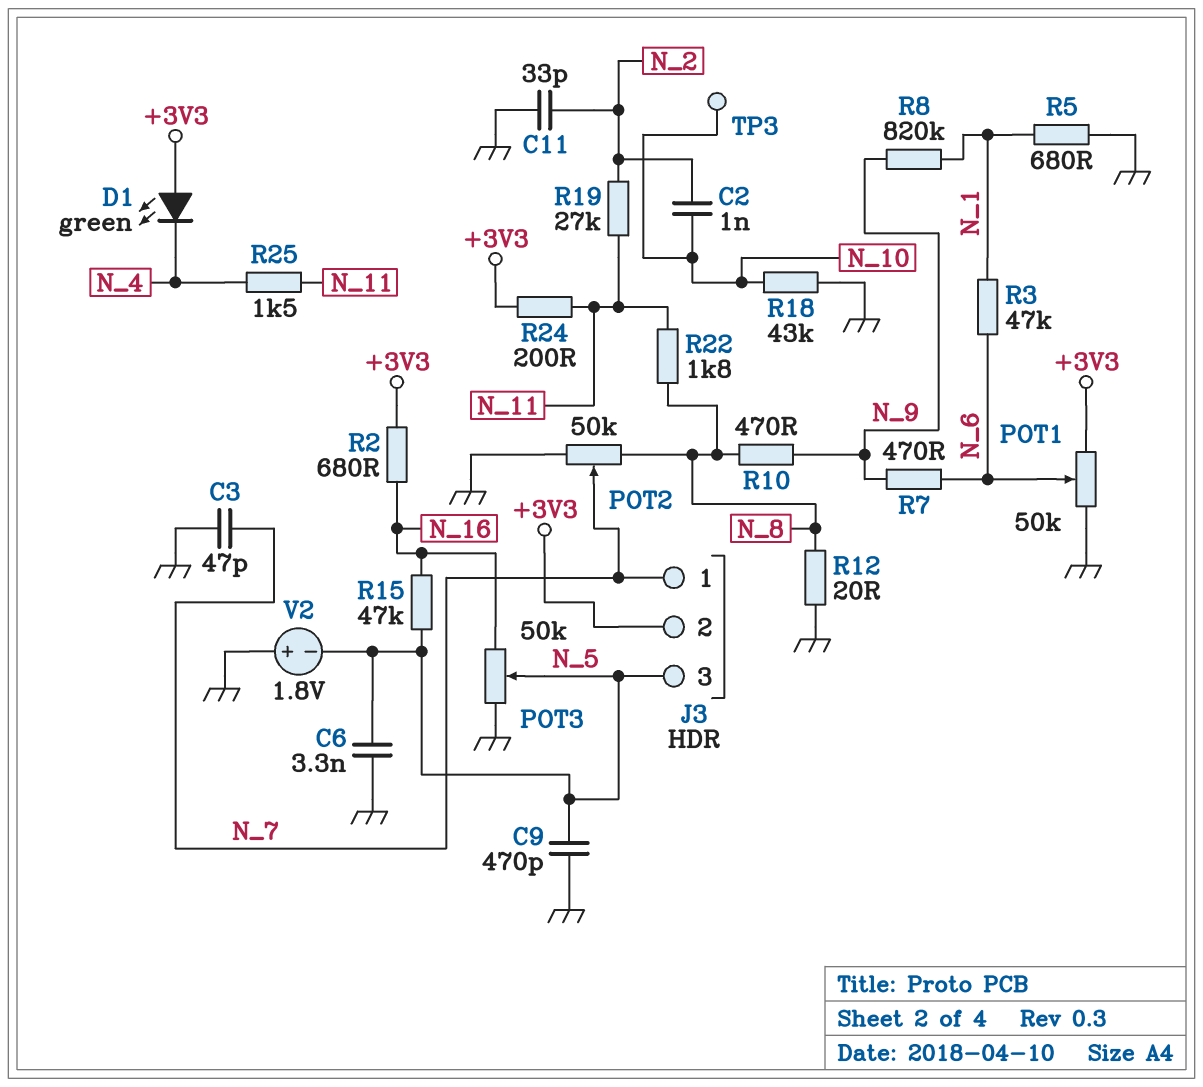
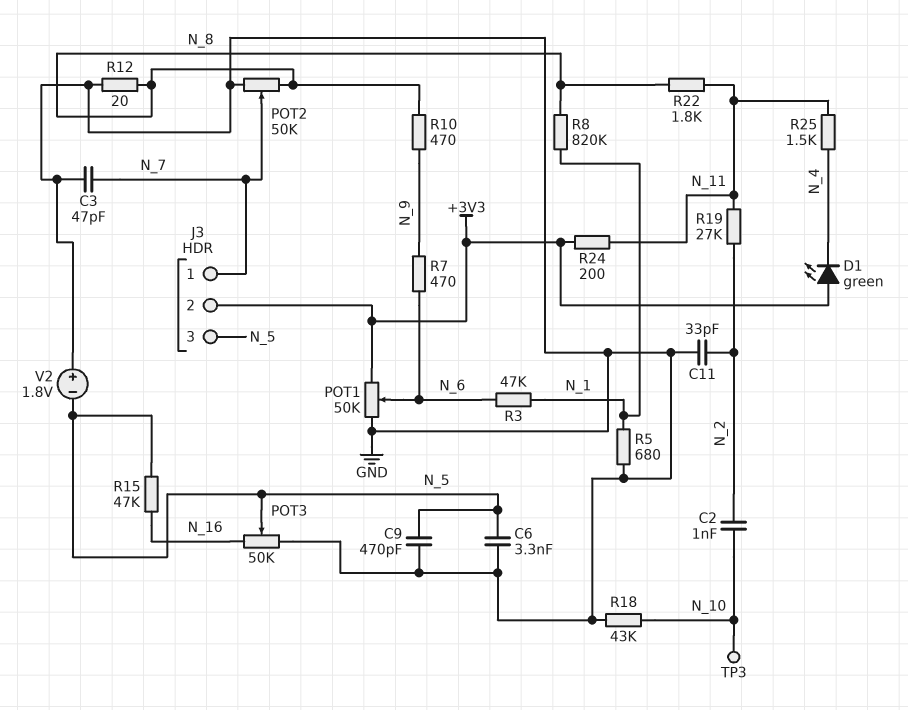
R2: 680 (+3V3, N_16) -> none
R8: 820k (N_1, N_9) -> 820k (N_1, N_8)

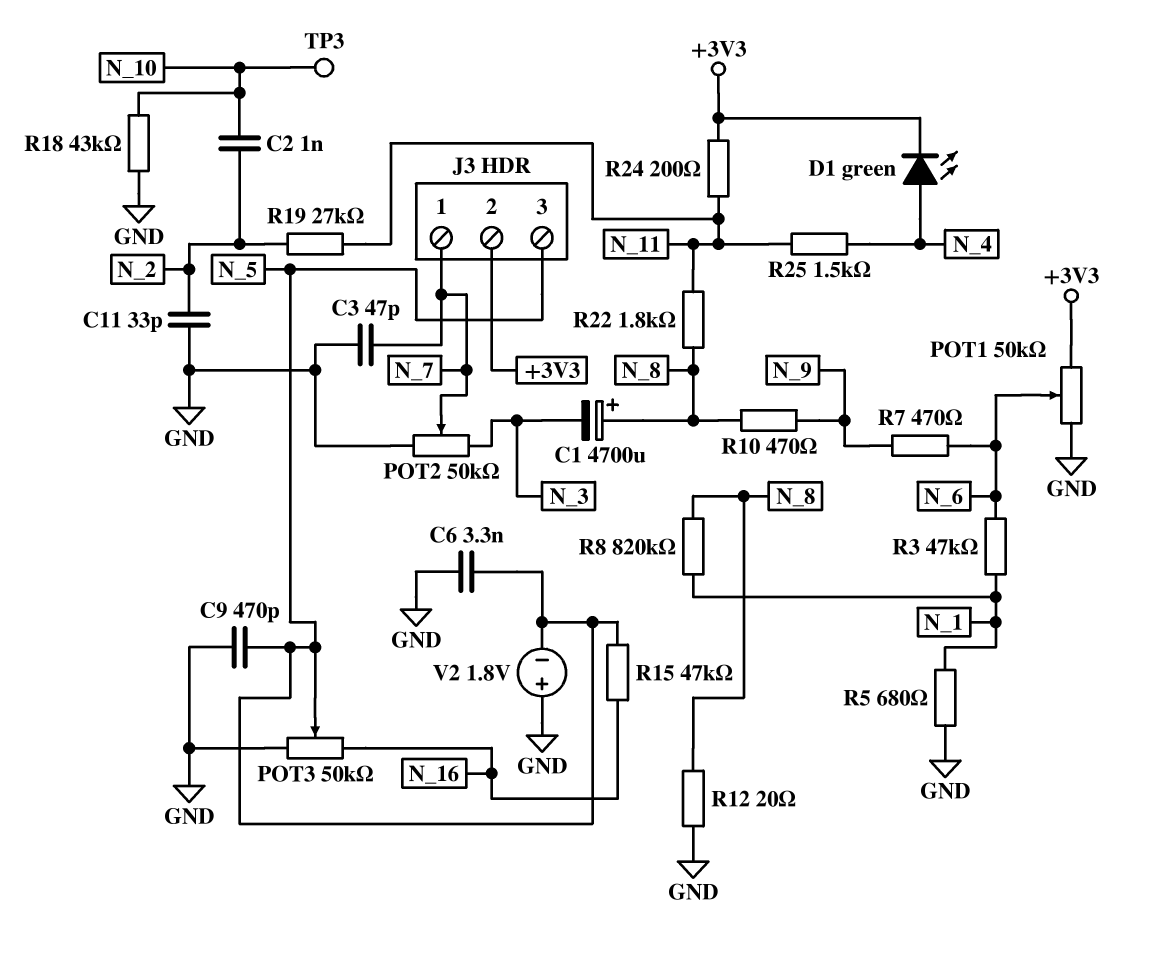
C1: none -> 4700uF (plus N_8, minus N_3)
D1: LED green (A +3V3, K N_4) -> LED green (A N_4, K +3V3)
POT2: 50k (GND, N_8, wiper N_7) -> 50k (GND, N_3, wiper N_7)

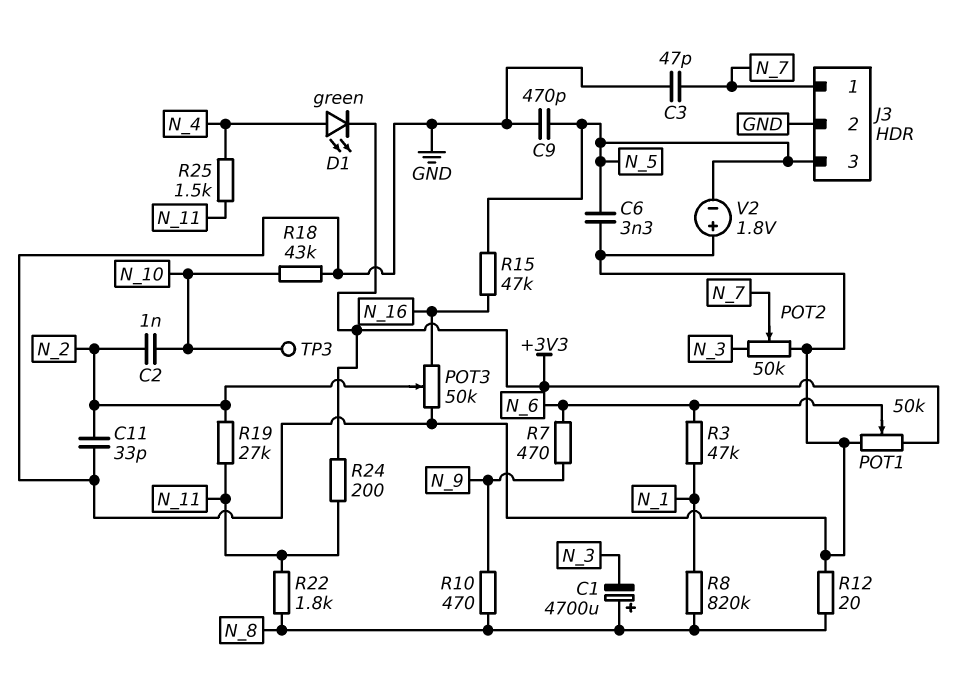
J3 pin 2: +3V3 -> GND
POT3: 50k (GND, N_16, wiper N_5) -> 50k (GND, N_16, wiper N_2)
R5: 680 (GND, N_1) -> none

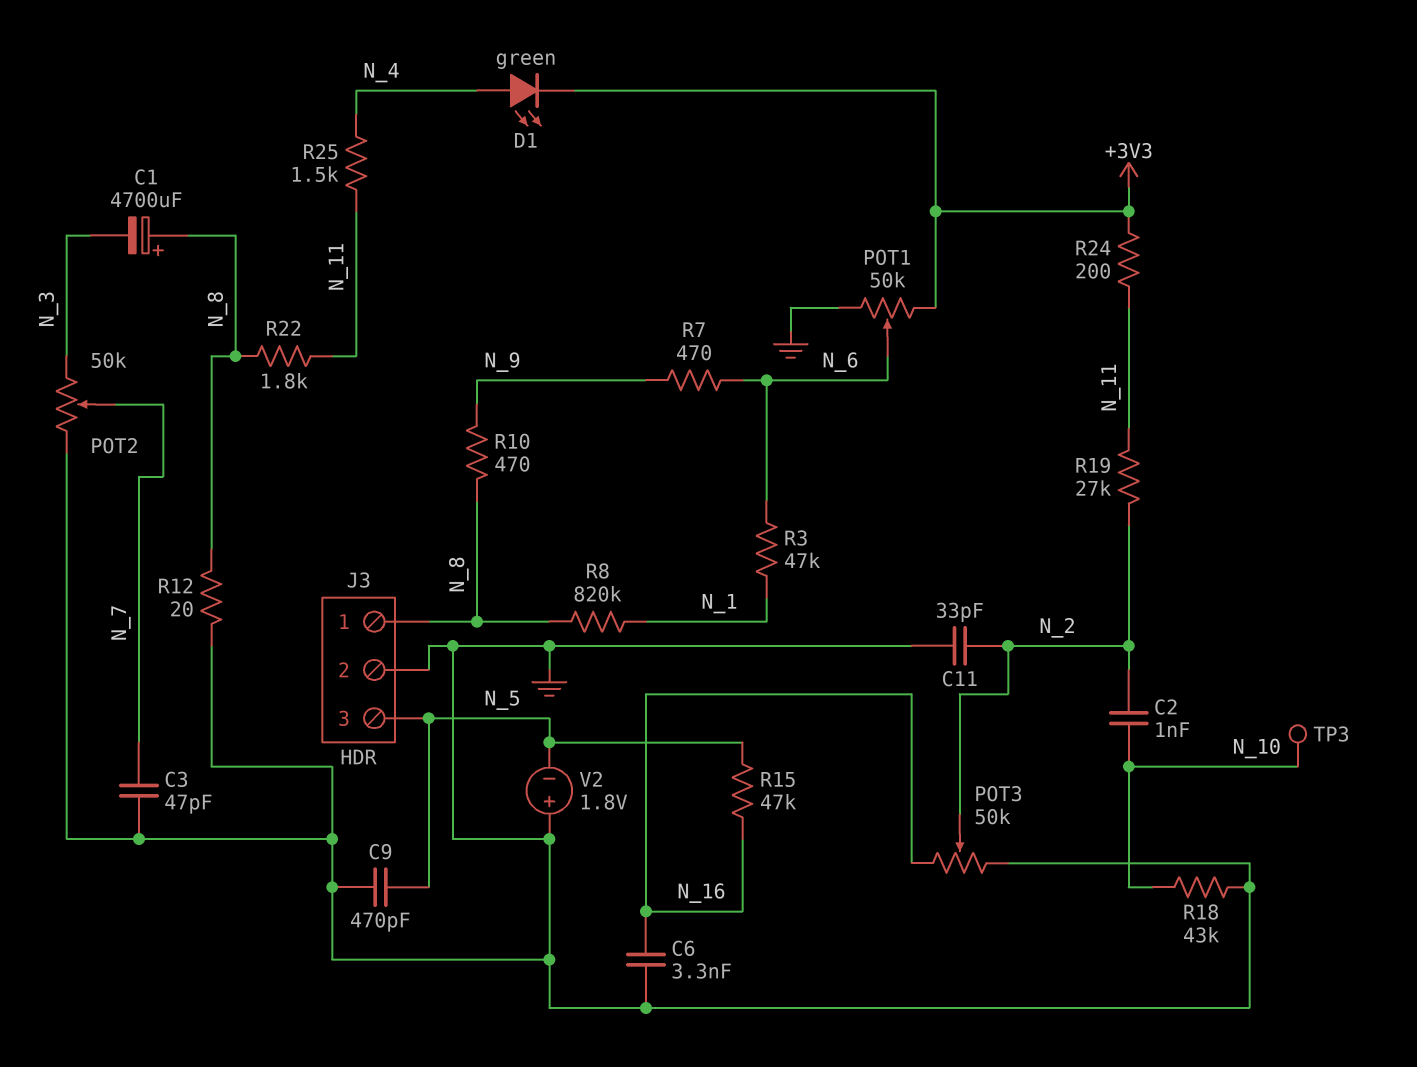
C6: 3.3nF (GND, N_5) -> 3.3nF (GND, N_16)
J3 pin 1: N_7 -> N_8

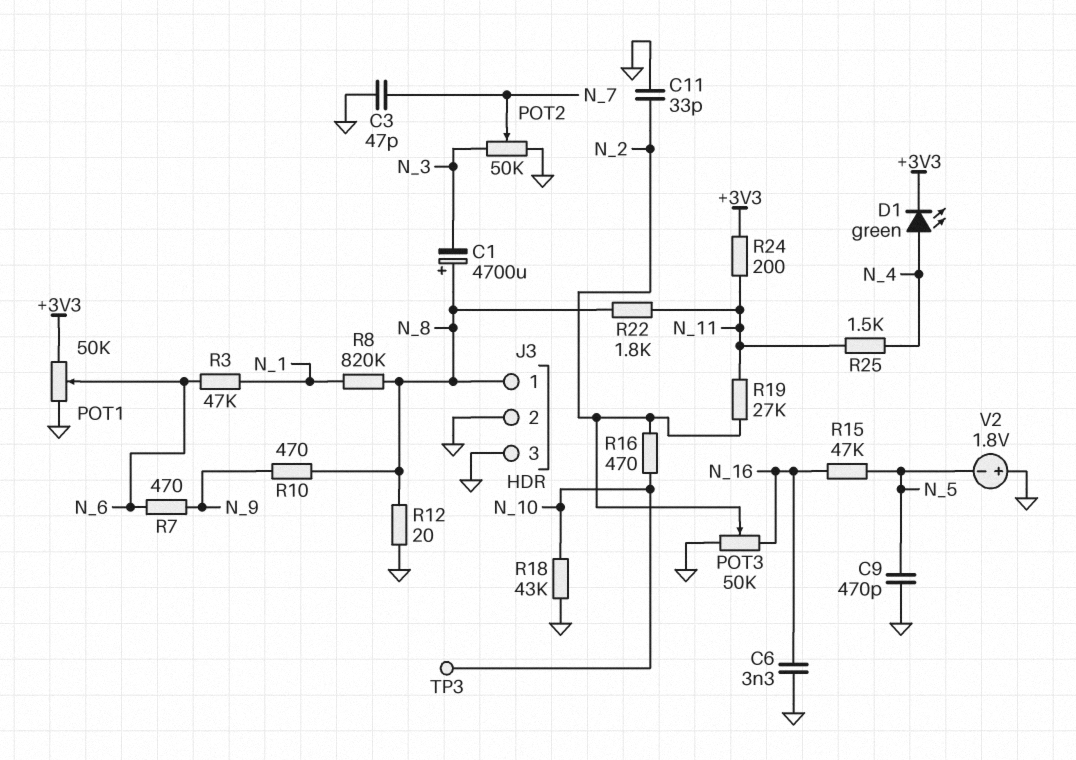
C2: 1nF (N_2, N_10) -> none
J3 pin 3: N_5 -> GND
R16: none -> 470 (N_2, N_10)

